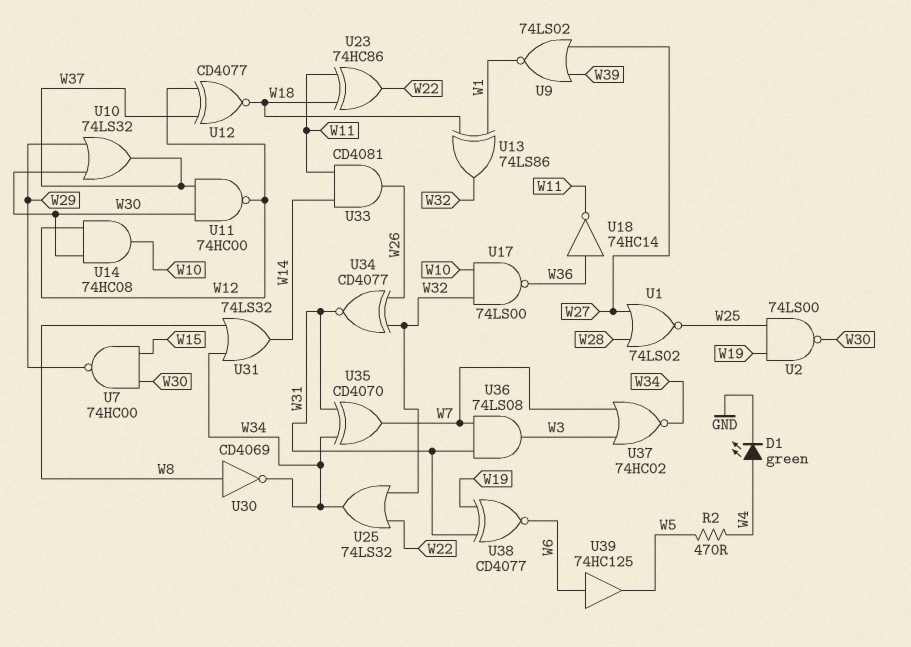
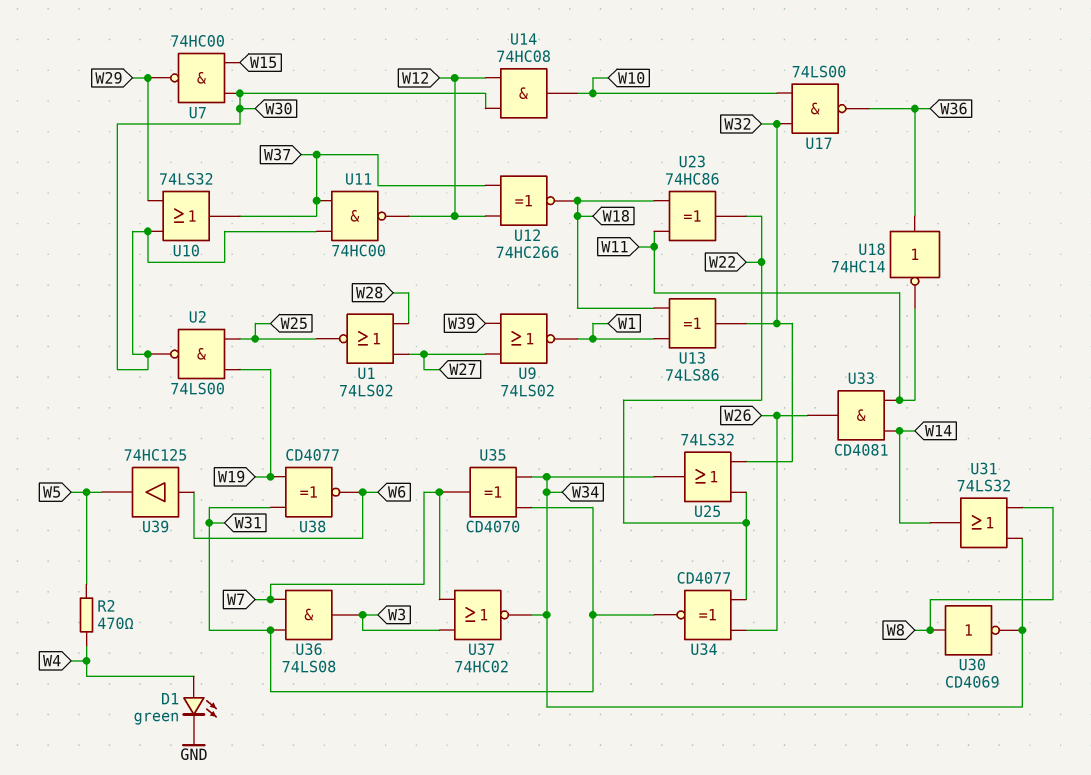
U12: XNOR CD4077 (in W12, in W37, out W18) -> XNOR 74HC266 (in W12, in W37, out W18)
U34: XNOR CD4077 (in W26, in W32, out W31) -> XNOR CD4077 (in W22, in W26, out W31)

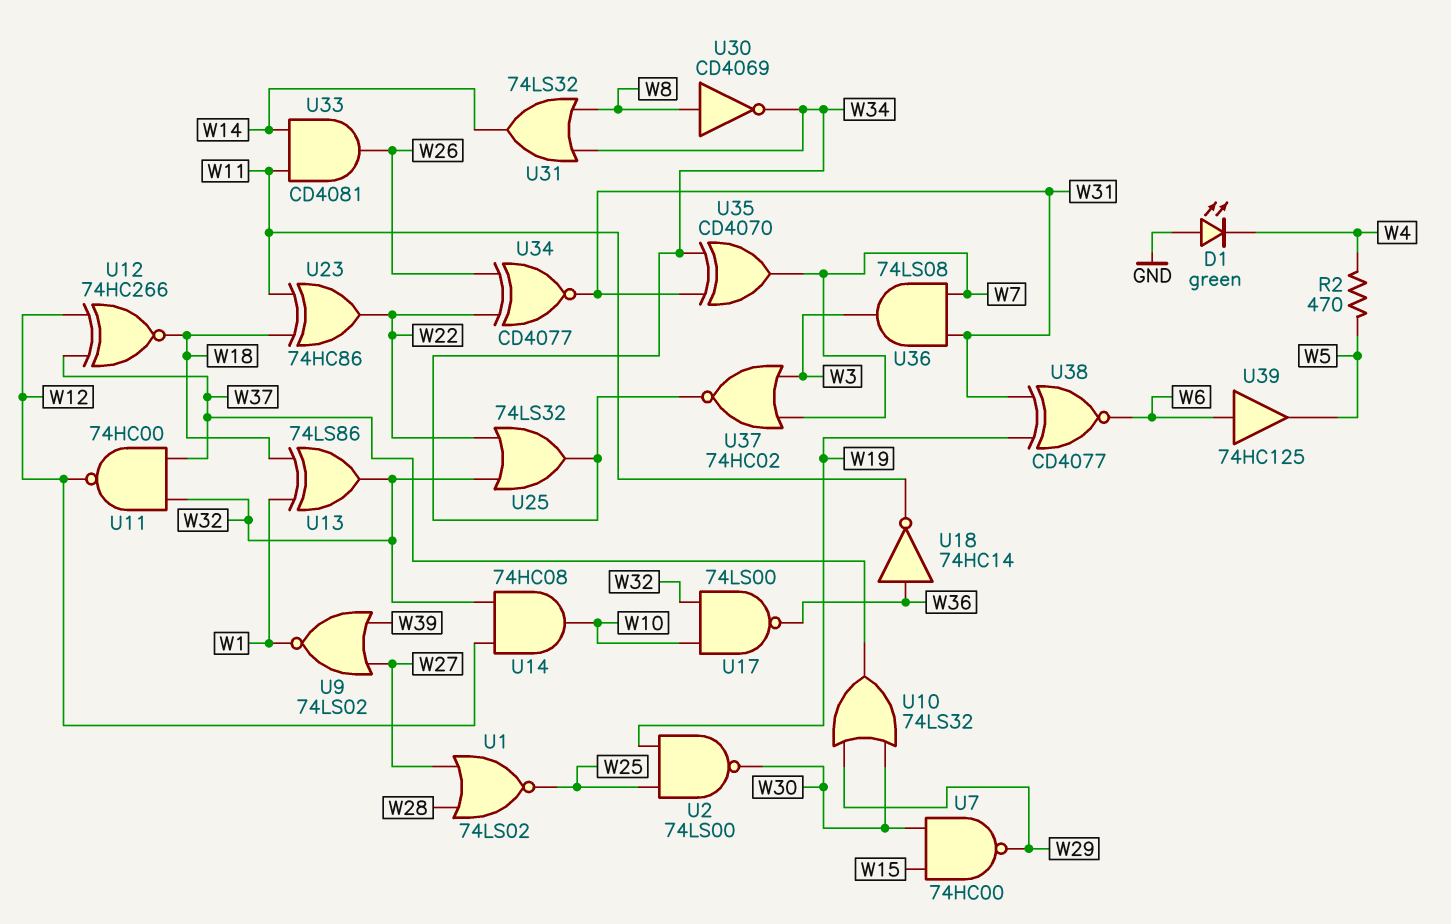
D1: LED green (A W4, K GND) -> LED green (A GND, K W4)
U11: NAND 74HC00 (in W30, in W37, out W12) -> NAND 74HC00 (in W32, in W37, out W12)
U14: AND 74HC08 (in W12, in W30, out W10) -> AND 74HC08 (in W12, in W32, out W10)

